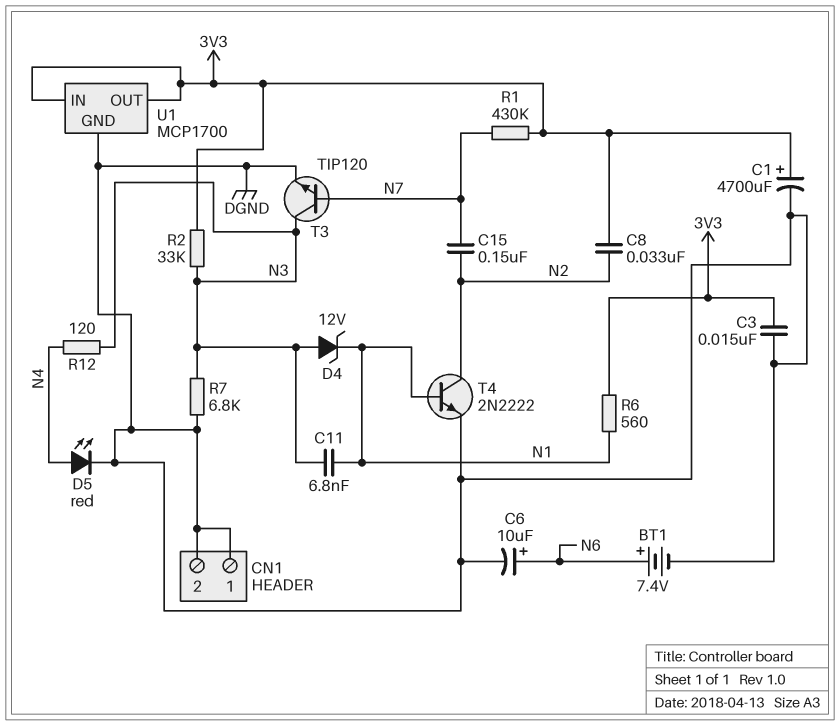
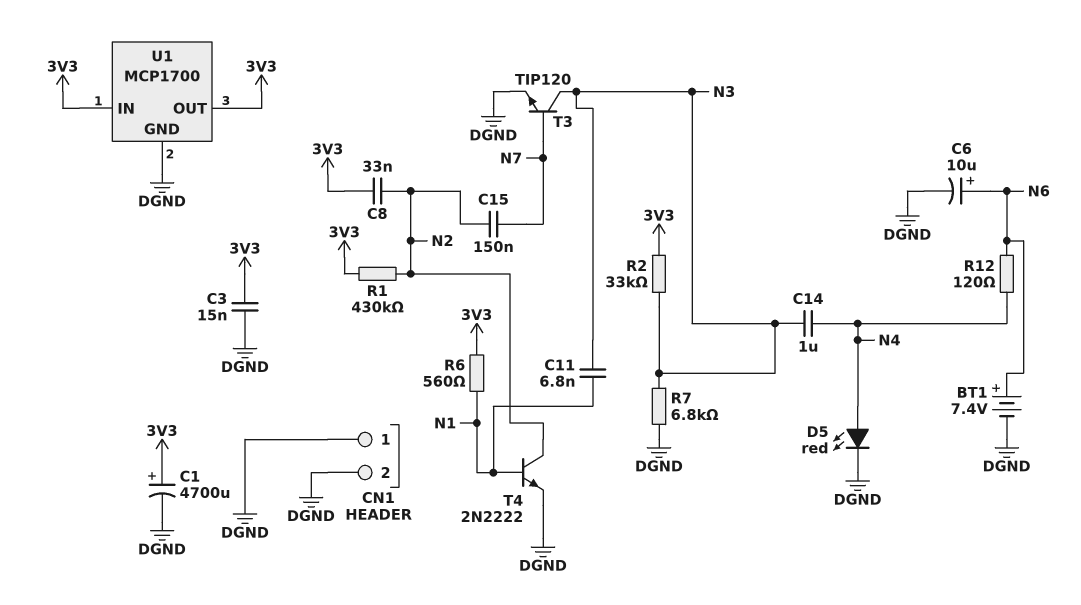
C14: none -> 1uF (N3, N4)
D4: zener 12V (A N3, K N1) -> none
R1: 430k (3V3, N7) -> 430k (3V3, N2)
R12: 120 (N3, N4) -> 120 (N4, N6)

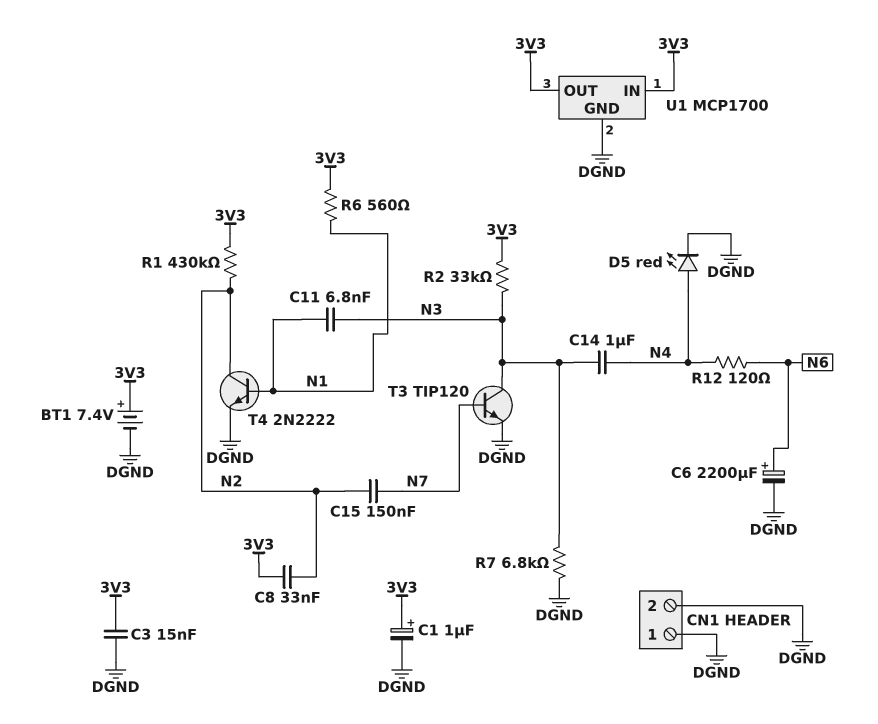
BT1: 7.4V (plus N6, minus DGND) -> 7.4V (plus 3V3, minus DGND)
C1: 4700uF (plus 3V3, minus DGND) -> 1uF (plus 3V3, minus DGND)
C6: 10uF (plus N6, minus DGND) -> 2200uF (plus N6, minus DGND)

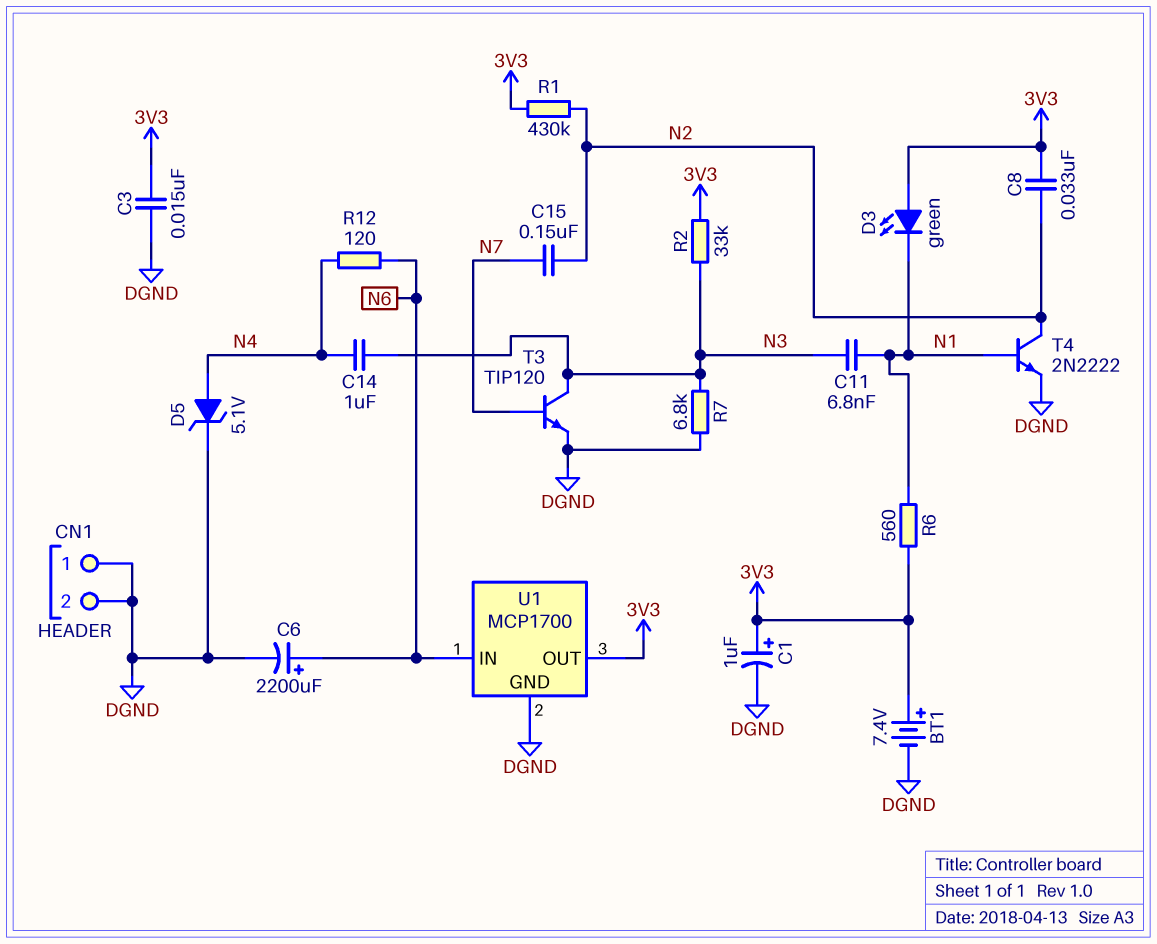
D3: none -> LED green (A 3V3, K N1)
D5: LED red (A N4, K DGND) -> zener 5.1V (A N4, K DGND)
U1 pin IN: 3V3 -> N6

